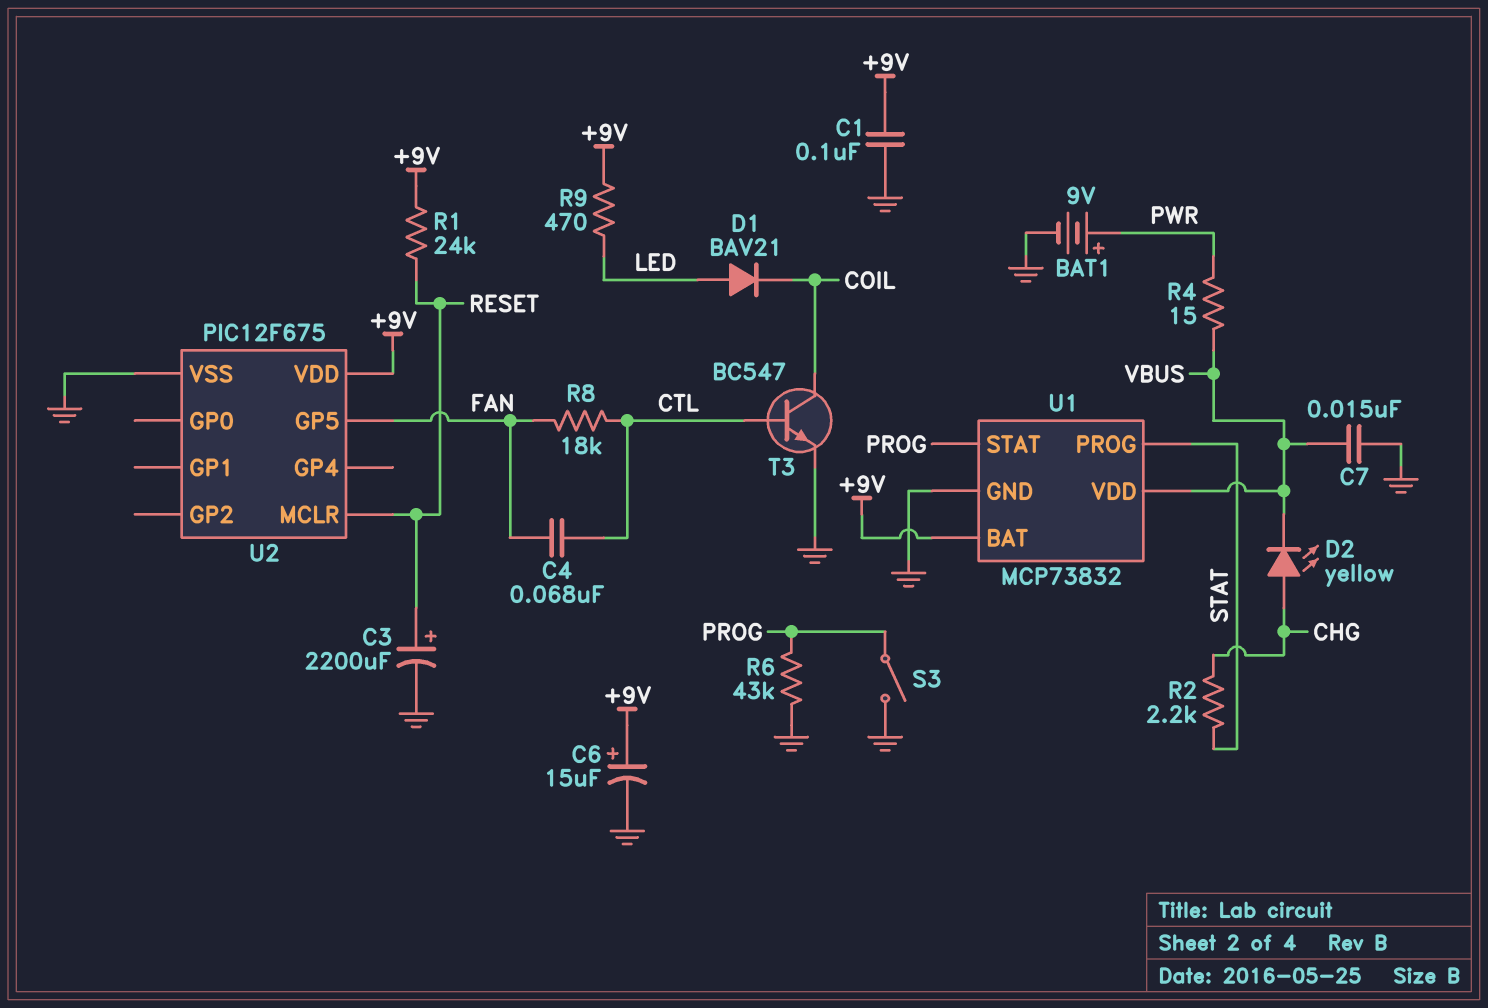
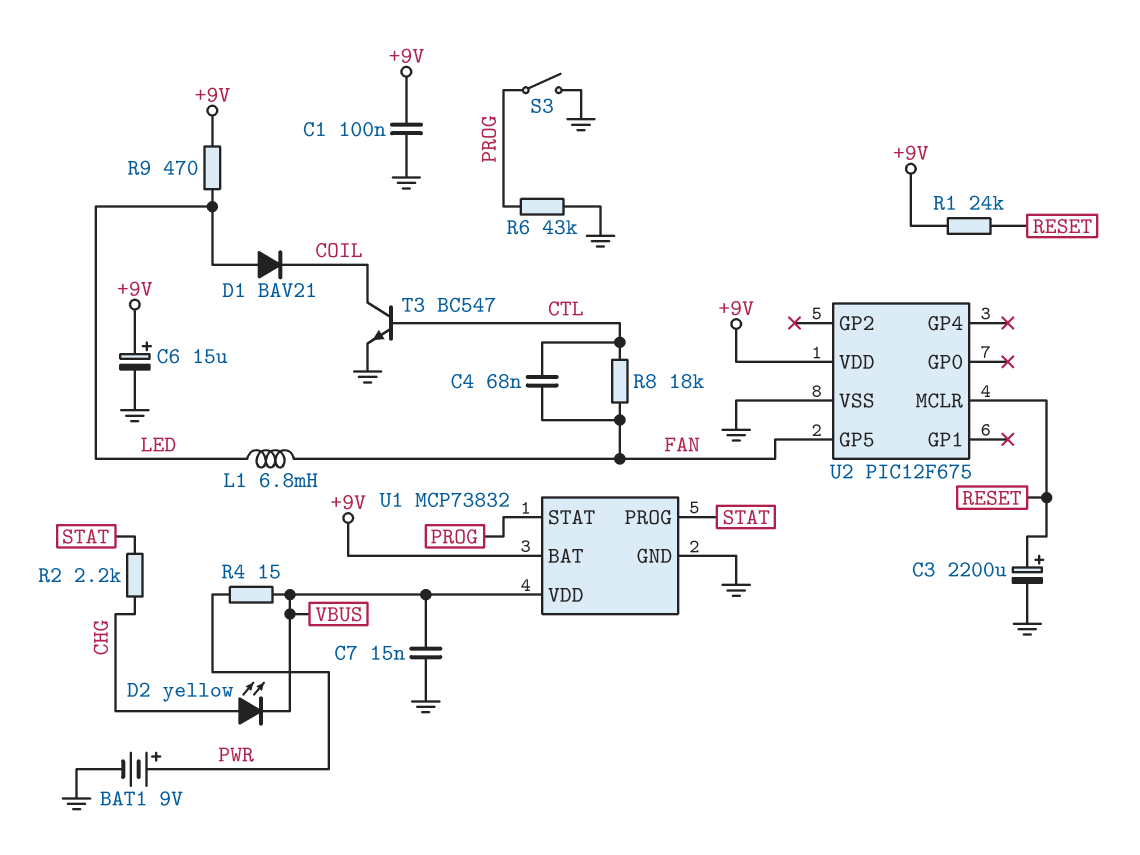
L1: none -> 6.8mH (FAN, LED)

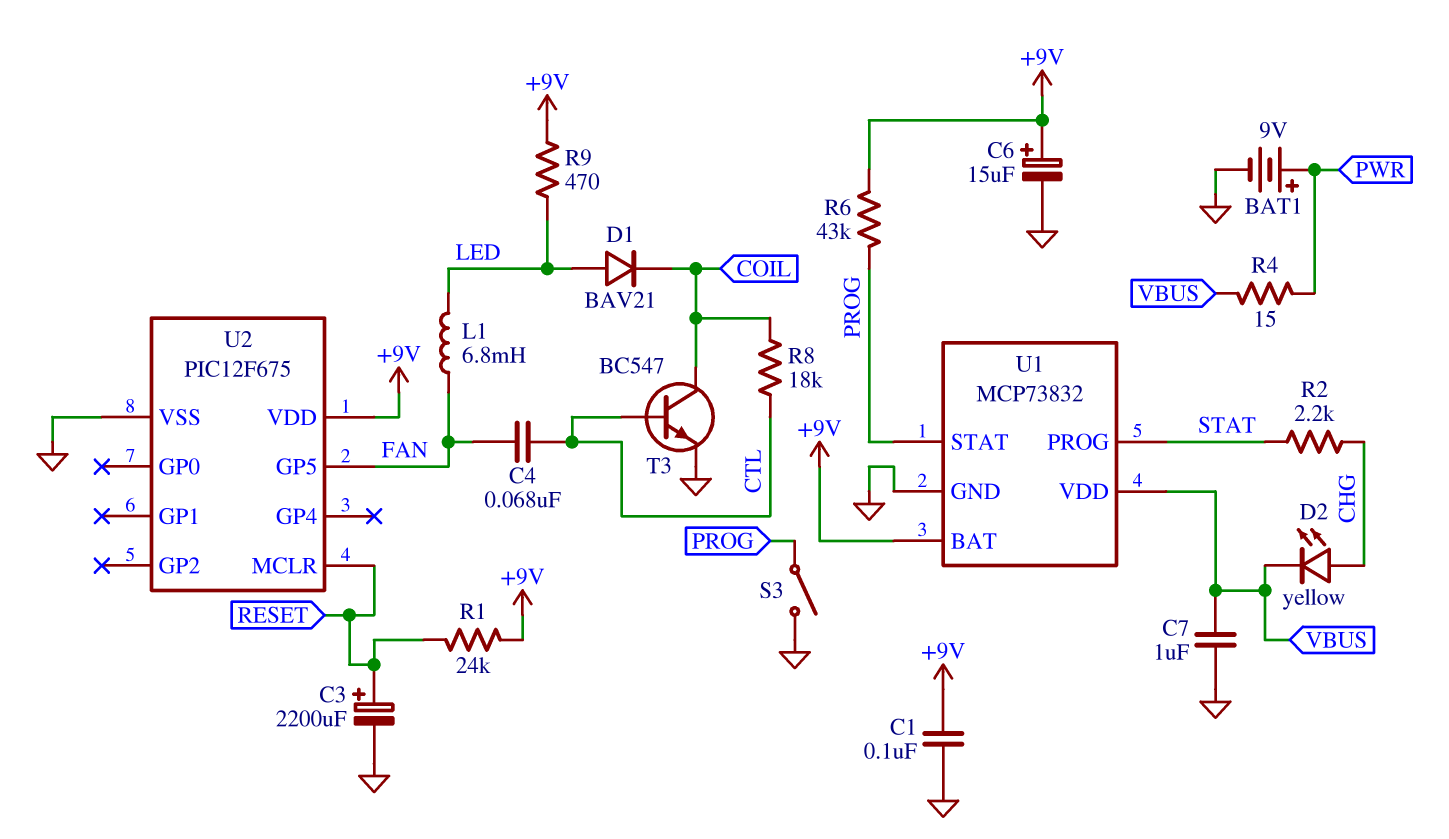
C7: 15nF (GND, VBUS) -> 1uF (GND, VBUS)
R6: 43k (GND, PROG) -> 43k (+9V, PROG)
R8: 18k (CTL, FAN) -> 18k (COIL, CTL)

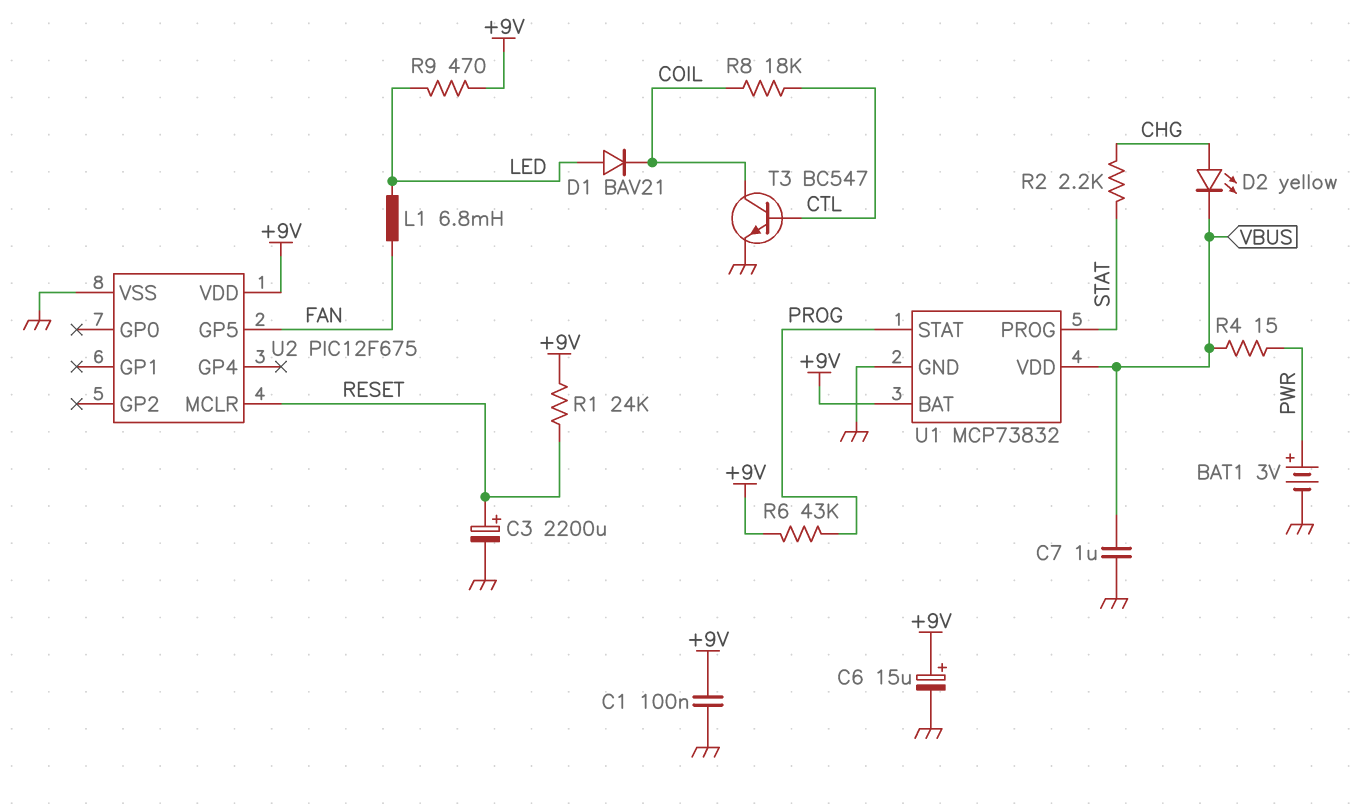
BAT1: 9V (plus PWR, minus GND) -> 3V (plus PWR, minus GND)
C4: 68nF (CTL, FAN) -> none
S3: switch (GND, PROG) -> none

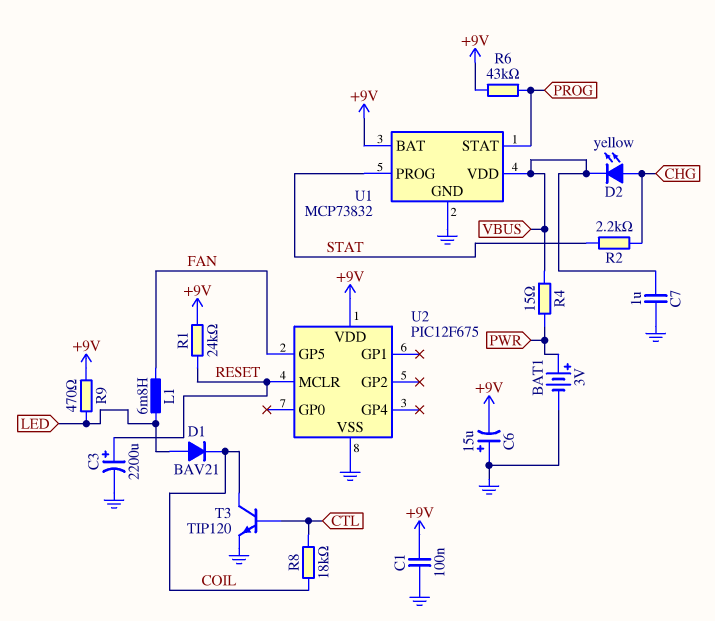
C6: 15uF (plus +9V, minus GND) -> 15uF (plus GND, minus +9V)
T3: NPN BC547 (B CTL, C COIL, E GND) -> NPN TIP120 (B CTL, C COIL, E GND)

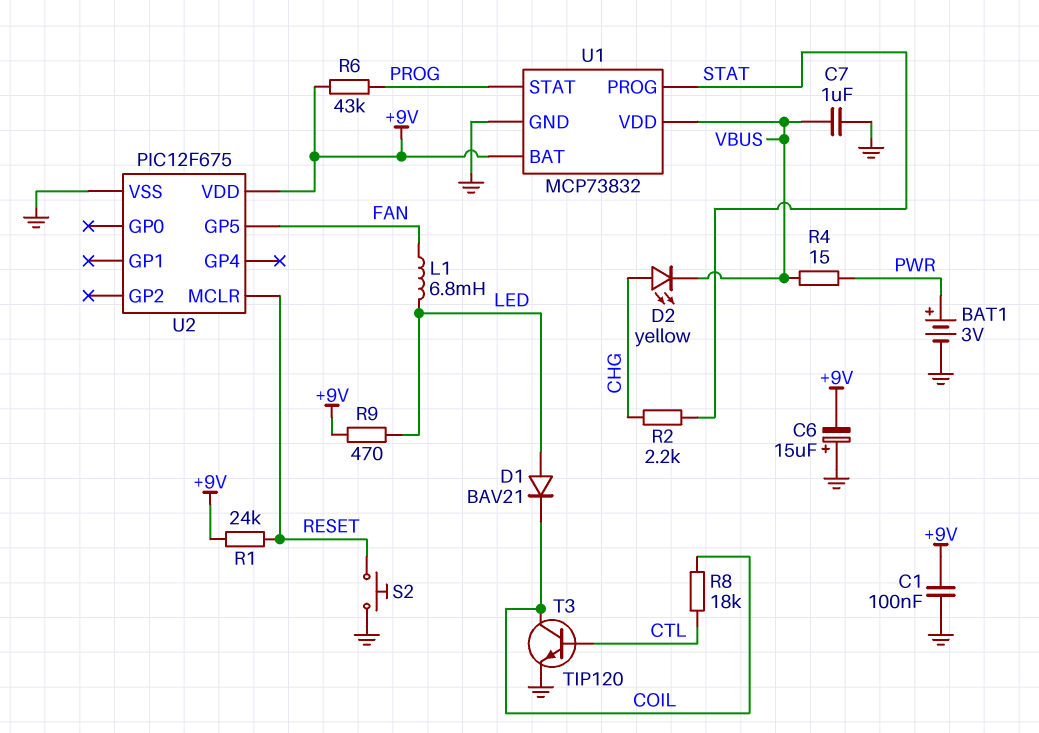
C3: 2200uF (plus RESET, minus GND) -> none
S2: none -> button (GND, RESET)

